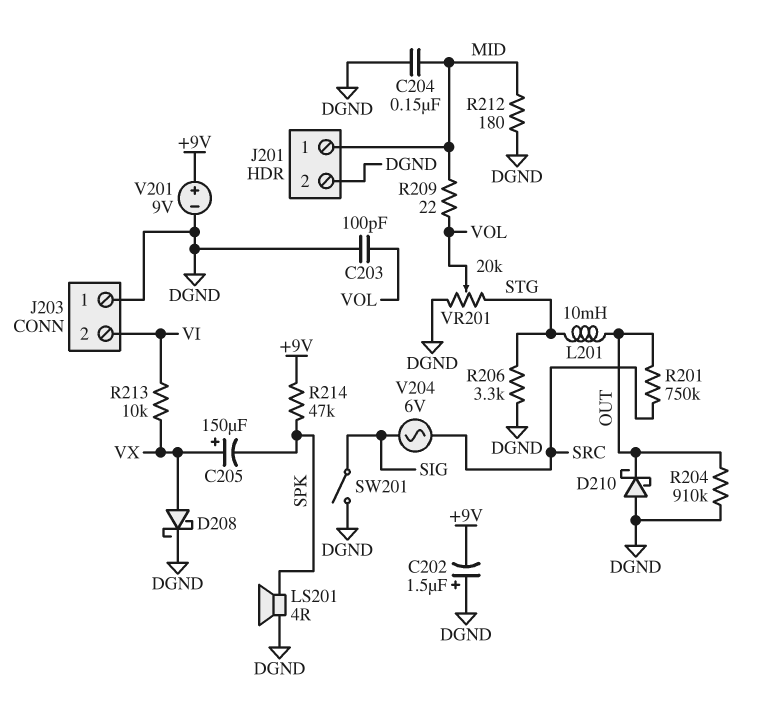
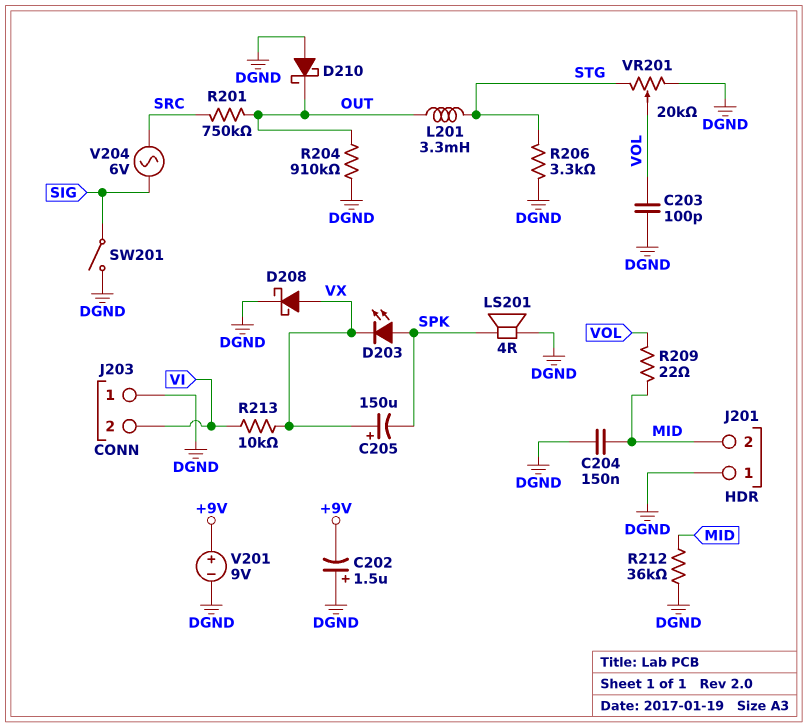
D203: none -> LED (A SPK, K VX)
J201 pin 1: MID -> DGND
J201 pin 2: DGND -> MID
L201: 10mH (OUT, STG) -> 3.3mH (OUT, STG)
R212: 180 (DGND, MID) -> 36k (DGND, MID)
R214: 47k (+9V, SPK) -> none

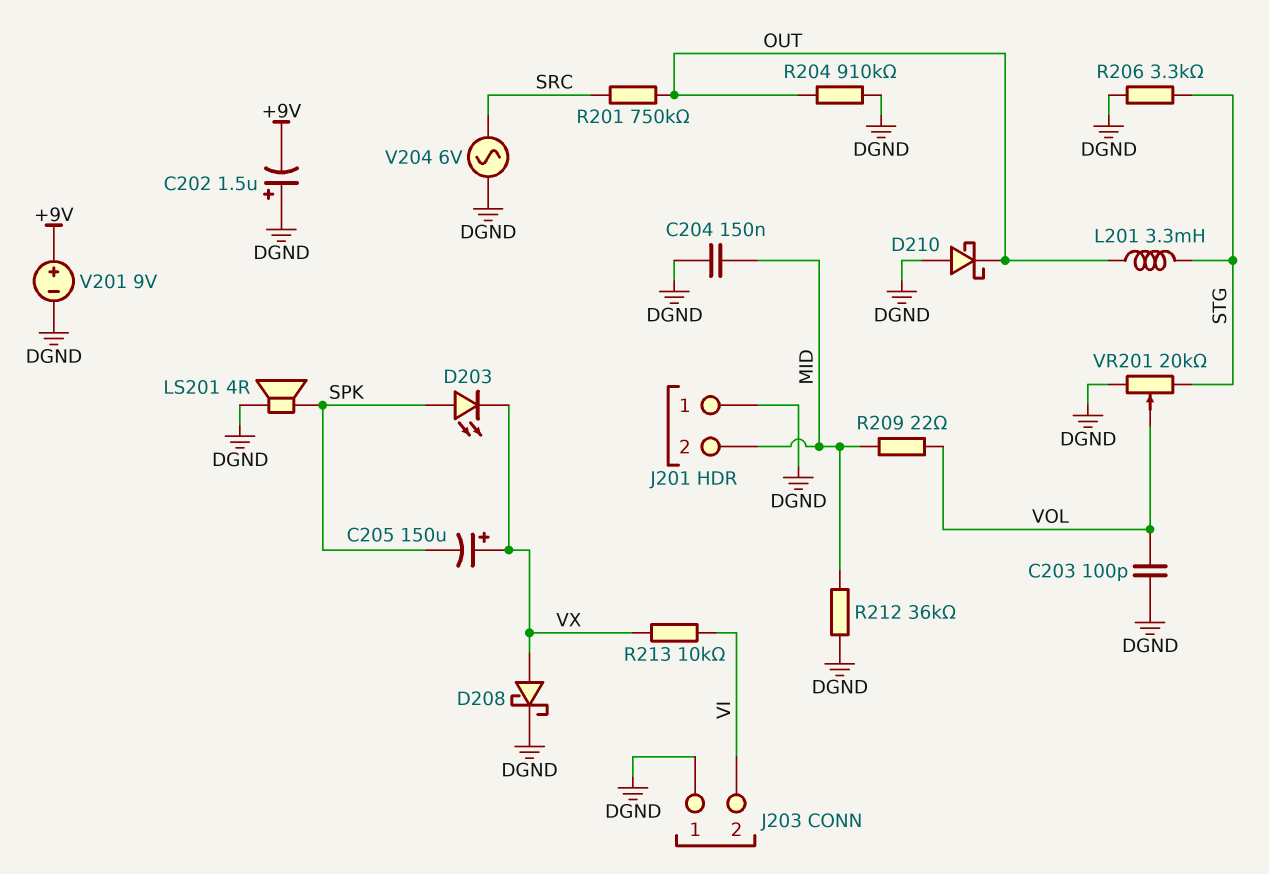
SW201: switch (DGND, SIG) -> none
V204: AC 6V (SIG, SRC) -> AC 6V (DGND, SRC)

